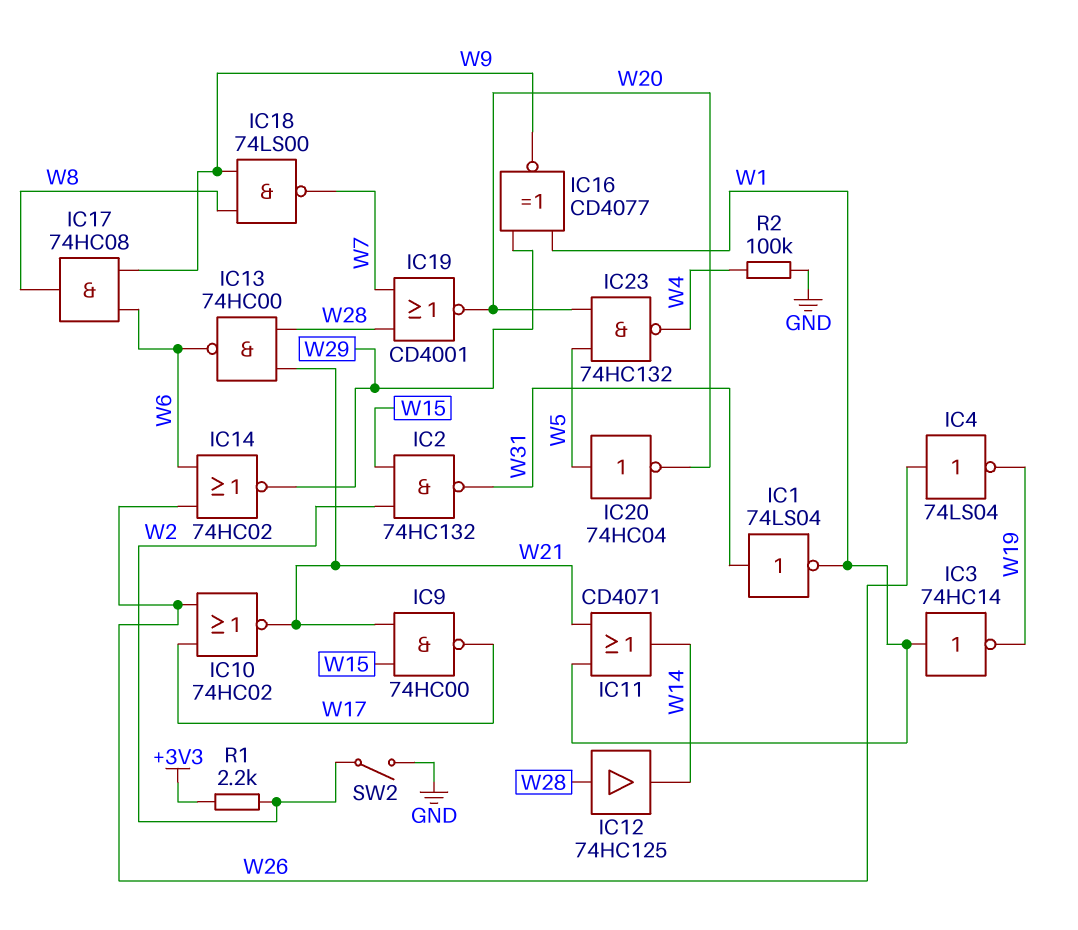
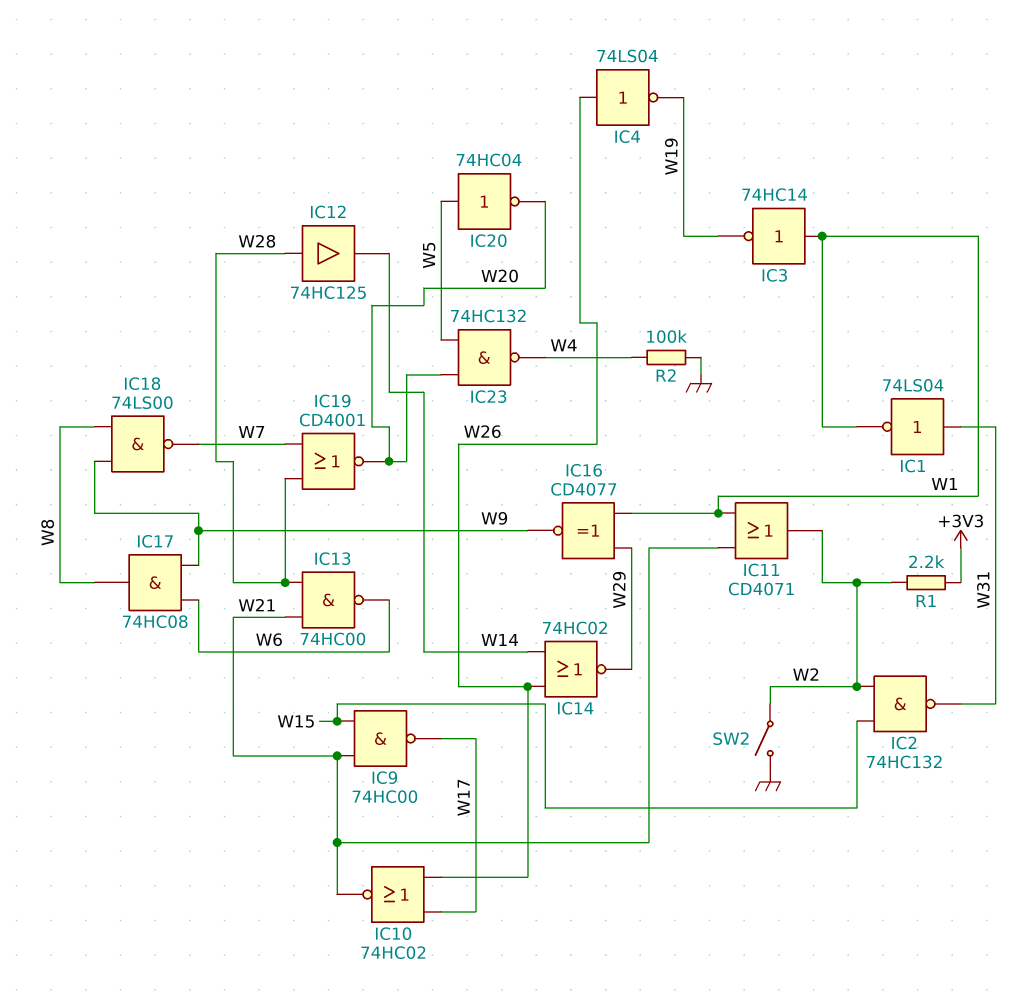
IC11: OR CD4071 (in W1, in W21, out W14) -> OR CD4071 (in W1, in W21, out W2)
IC14: NOR 74HC02 (in W6, in W26, out W29) -> NOR 74HC02 (in W14, in W26, out W29)

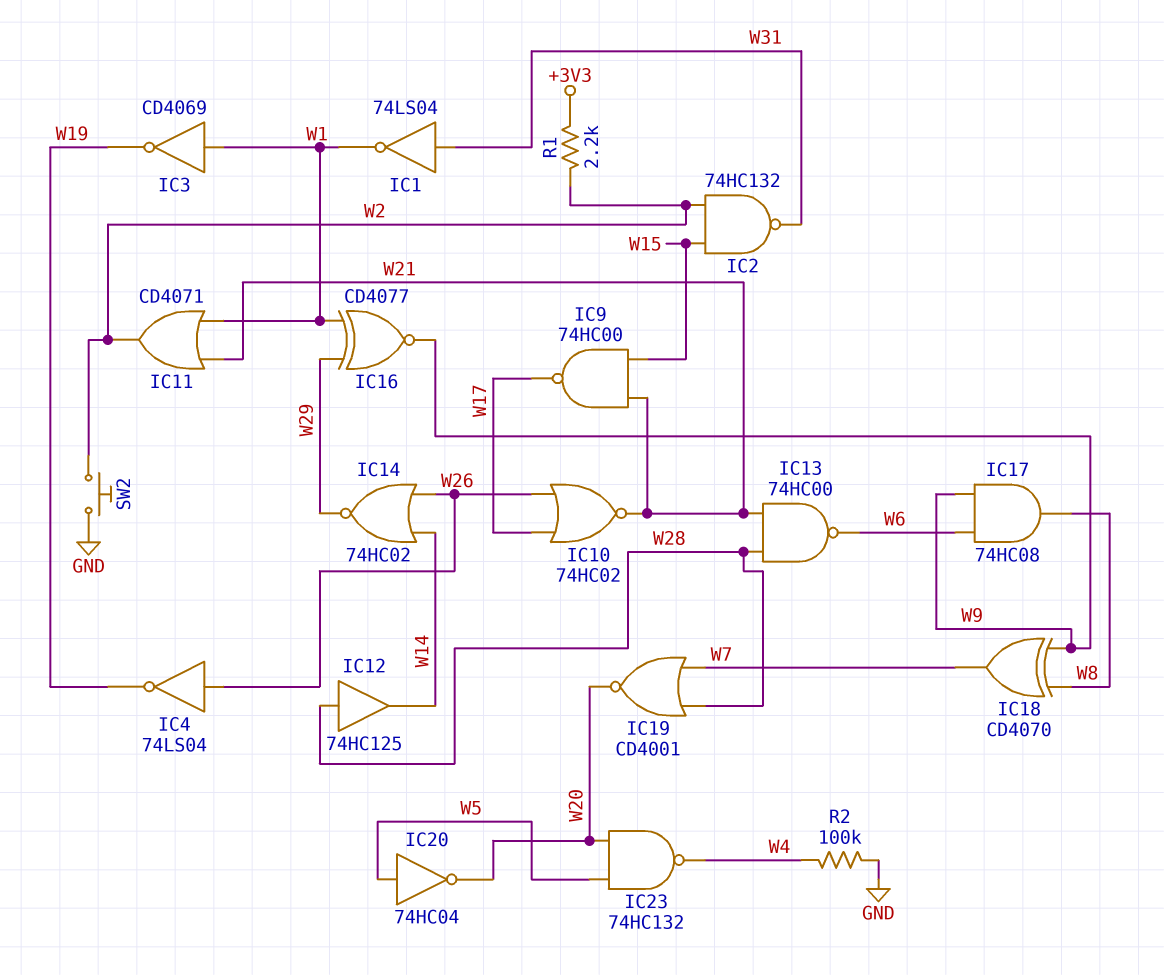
IC3: NOT 74HC14 (in W1, out W19) -> NOT CD4069 (in W1, out W19)
IC18: NAND 74LS00 (in W8, in W9, out W7) -> XOR CD4070 (in W8, in W9, out W7)
SW2: switch (GND, W2) -> button (GND, W2)

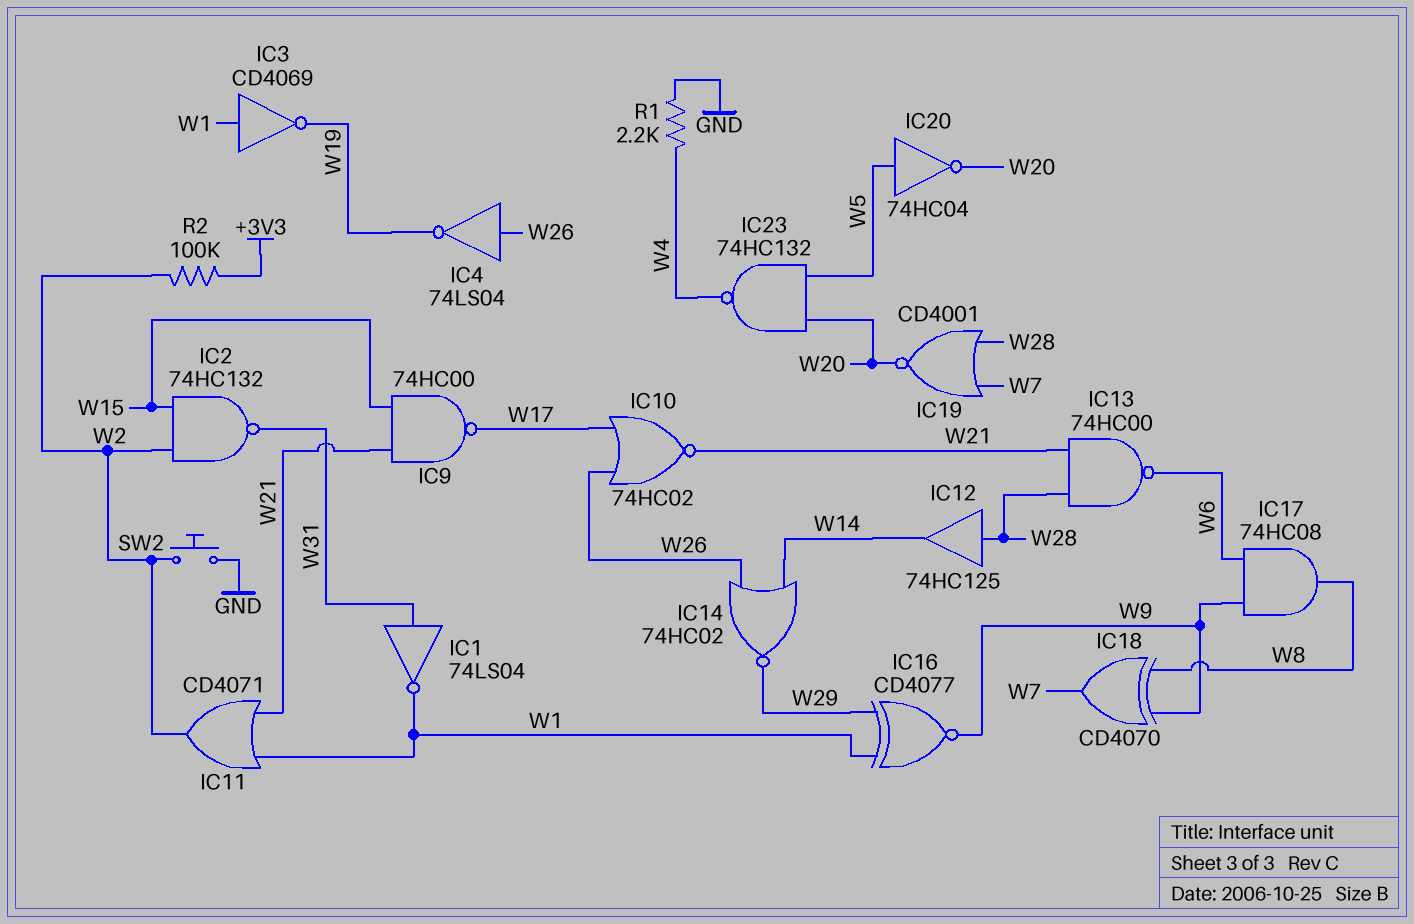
R1: 2.2k (+3V3, W2) -> 2.2k (GND, W4)
R2: 100k (GND, W4) -> 100k (+3V3, W2)

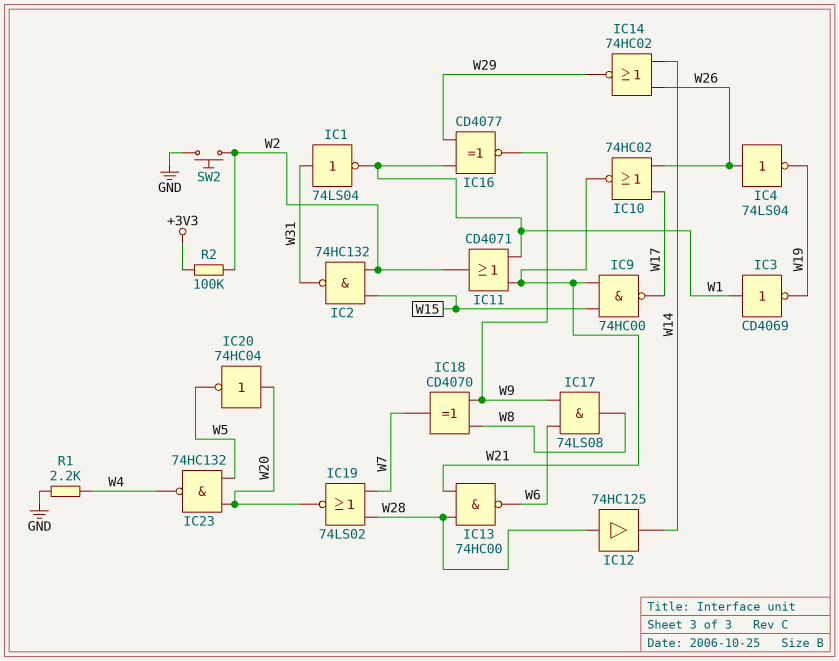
IC17: AND 74HC08 (in W6, in W9, out W8) -> AND 74LS08 (in W6, in W9, out W8)
IC19: NOR CD4001 (in W7, in W28, out W20) -> NOR 74LS02 (in W7, in W28, out W20)
IC20: NOT 74HC04 (in W5, out W20) -> NOT 74HC04 (in W20, out W5)

